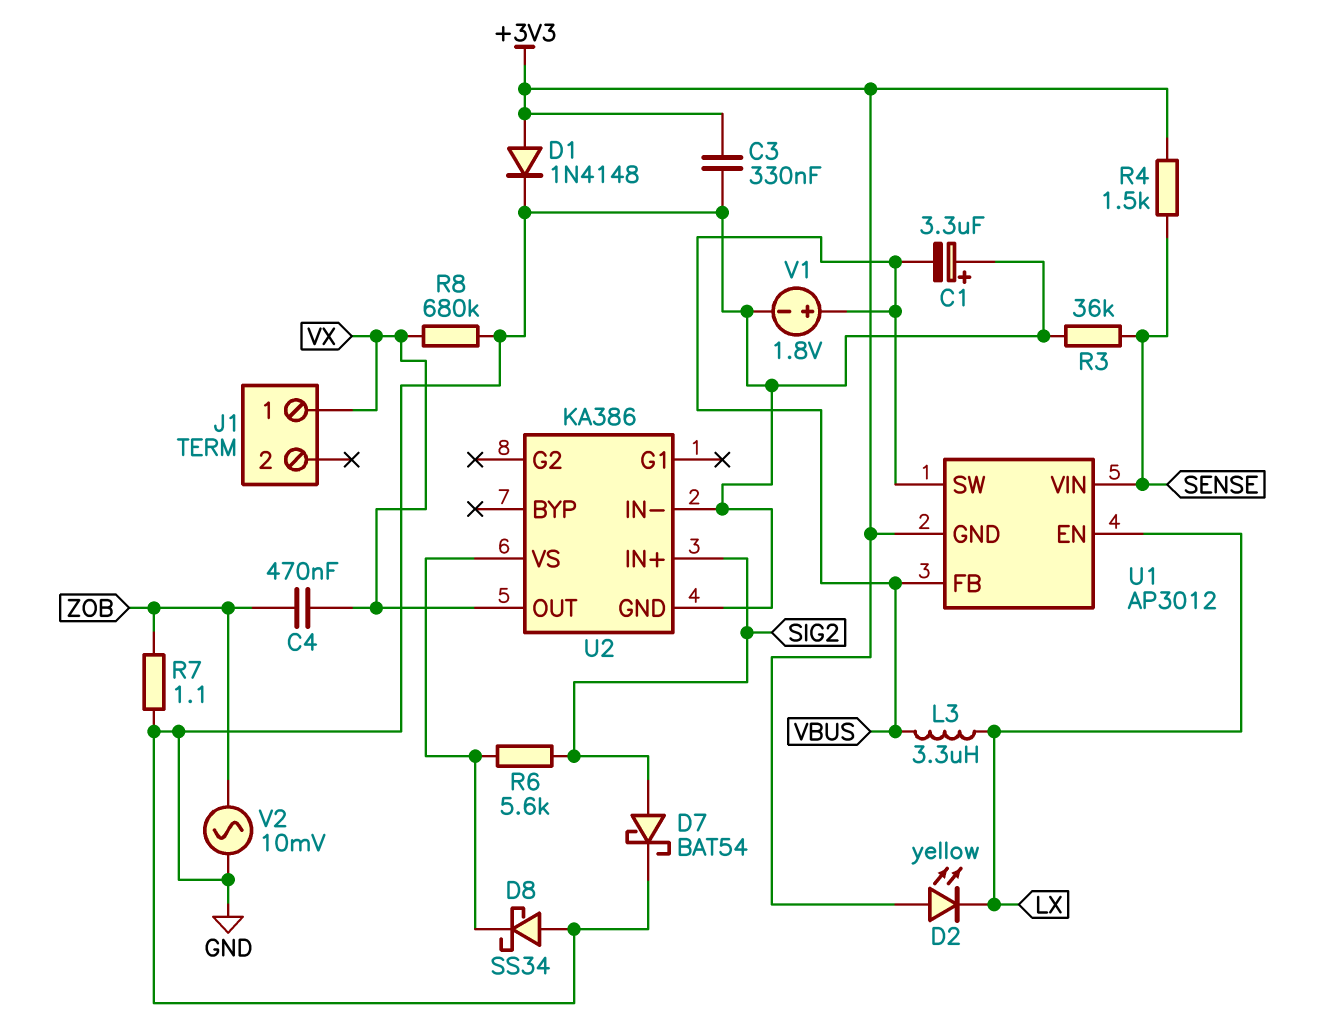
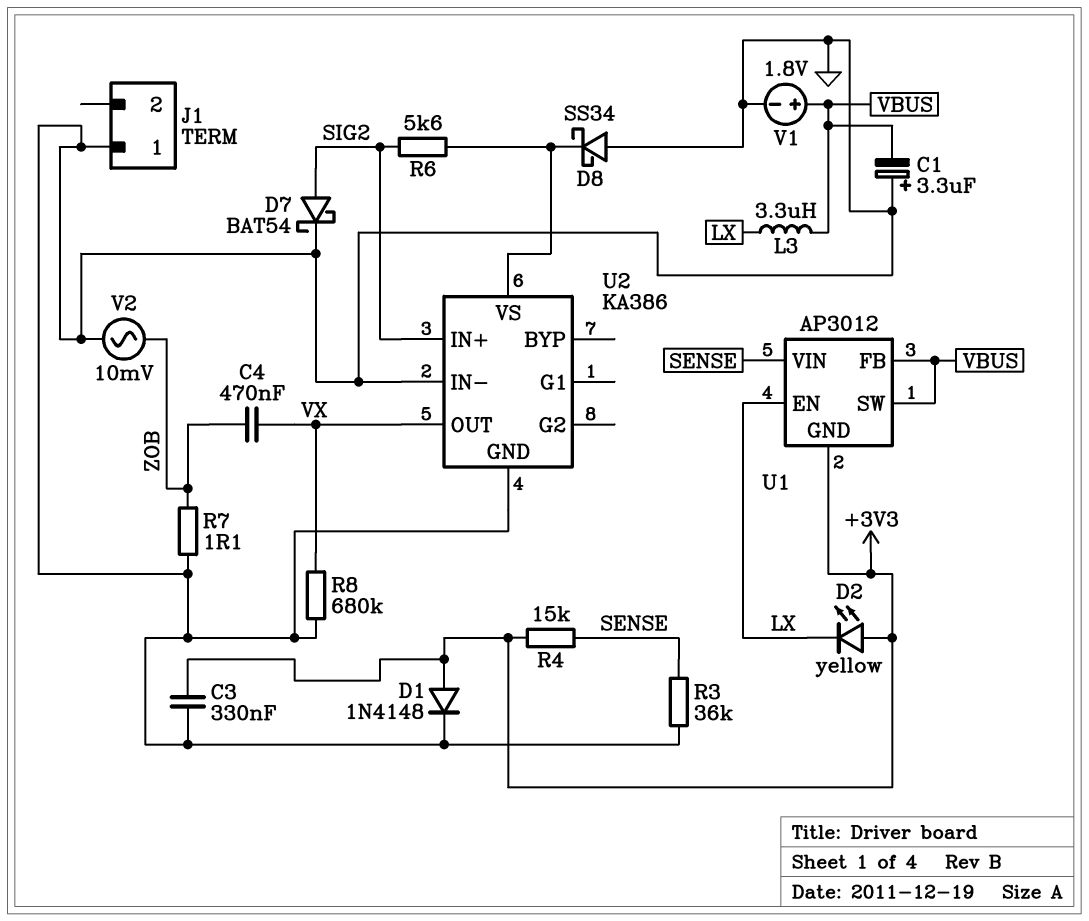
J1 pin 1: VX -> GND
R4: 1.5k (+3V3, SENSE) -> 15k (+3V3, SENSE)

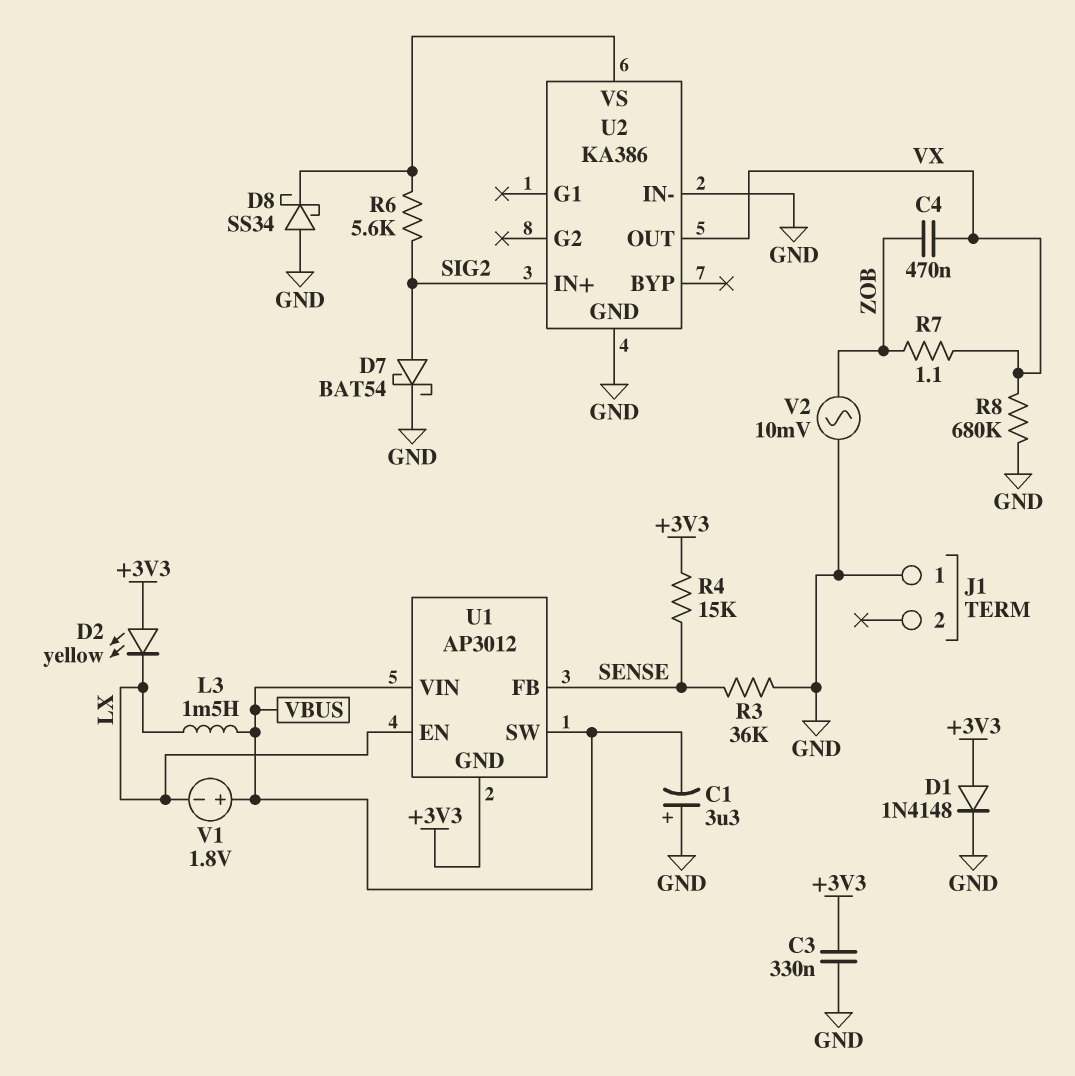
L3: 3.3uH (LX, VBUS) -> 1.5mH (LX, VBUS)
R7: 1.1 (GND, ZOB) -> 1.1 (VX, ZOB)
U1 pin FB: VBUS -> SENSE
U1 pin VIN: SENSE -> VBUS
V1: 1.8V (plus VBUS, minus GND) -> 1.8V (plus VBUS, minus LX)

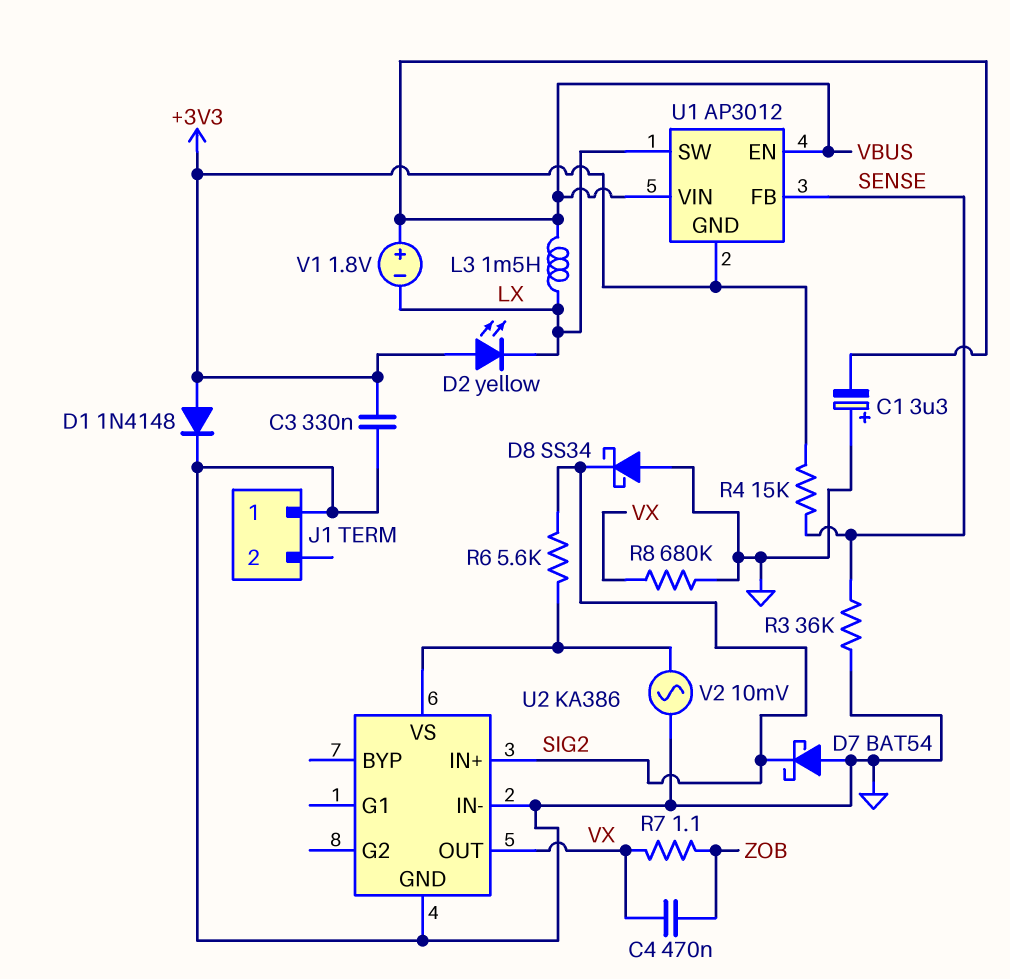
D7: schottky BAT54 (A SIG2, K GND) -> schottky BAT54 (A GND, K SIG2)
D8: schottky SS34 (A GND, K U2/VS) -> schottky SS34 (A GND, K SIG2)
U1 pin EN: LX -> VBUS
U1 pin SW: VBUS -> LX
V2: AC 10mV (GND, ZOB) -> AC 10mV (GND, U2/VS)

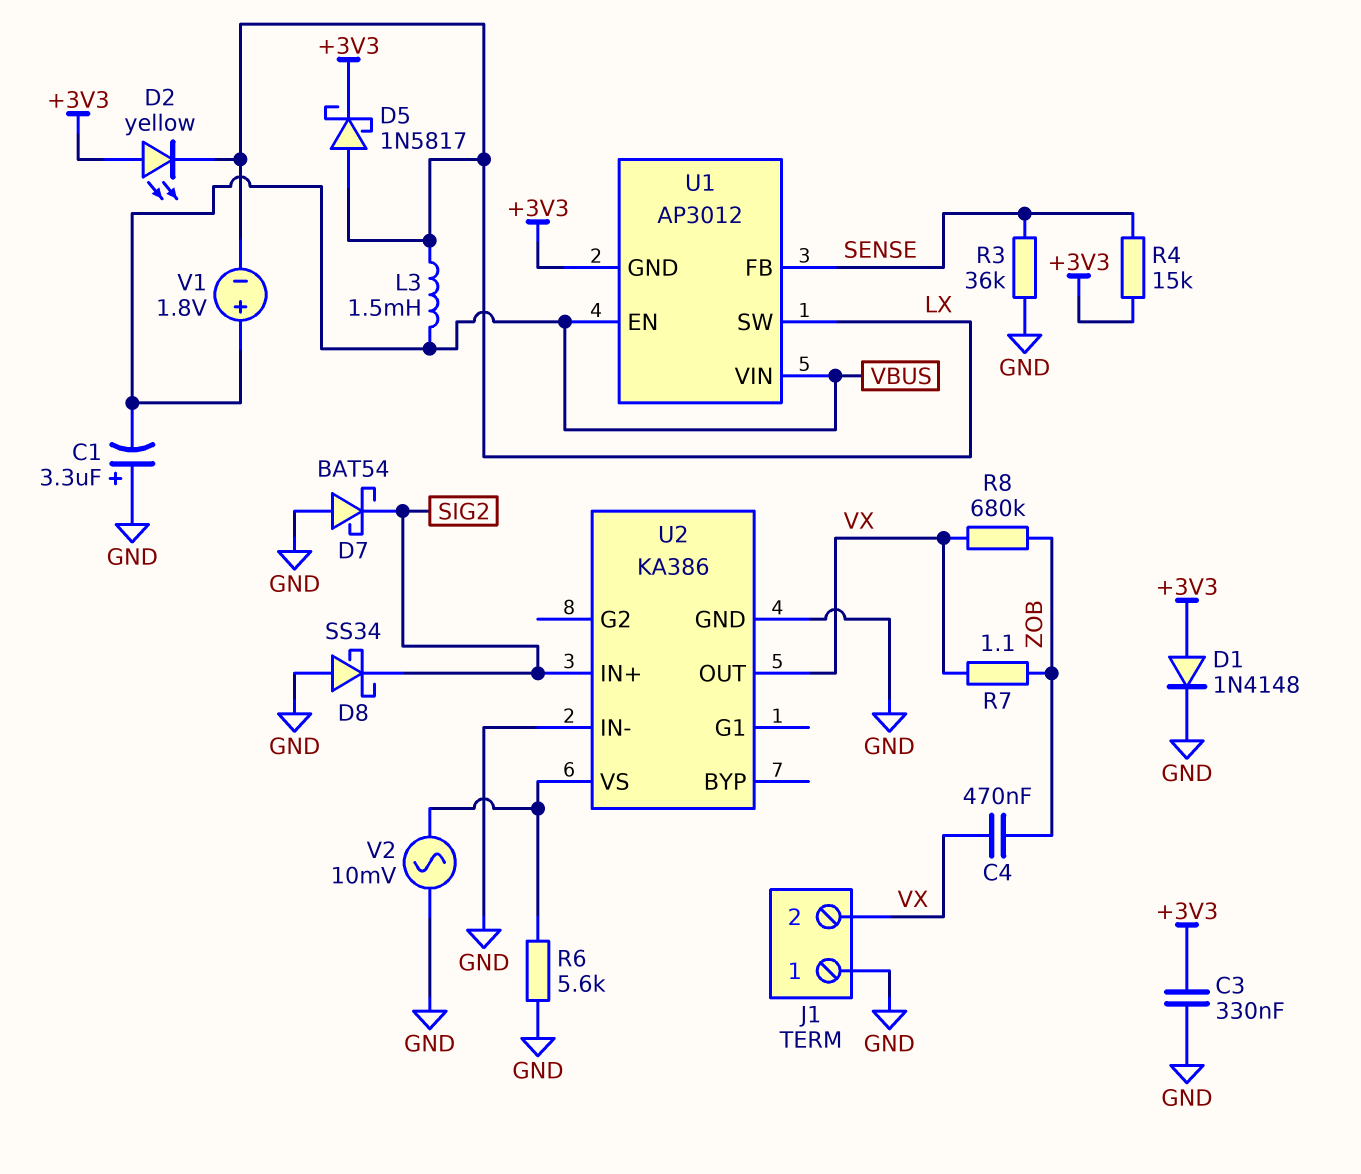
D5: none -> schottky 1N5817 (A LX, K +3V3)
J1 pin 2: none -> VX
R6: 5.6k (SIG2, U2/VS) -> 5.6k (GND, U2/VS)
R8: 680k (GND, VX) -> 680k (VX, ZOB)

